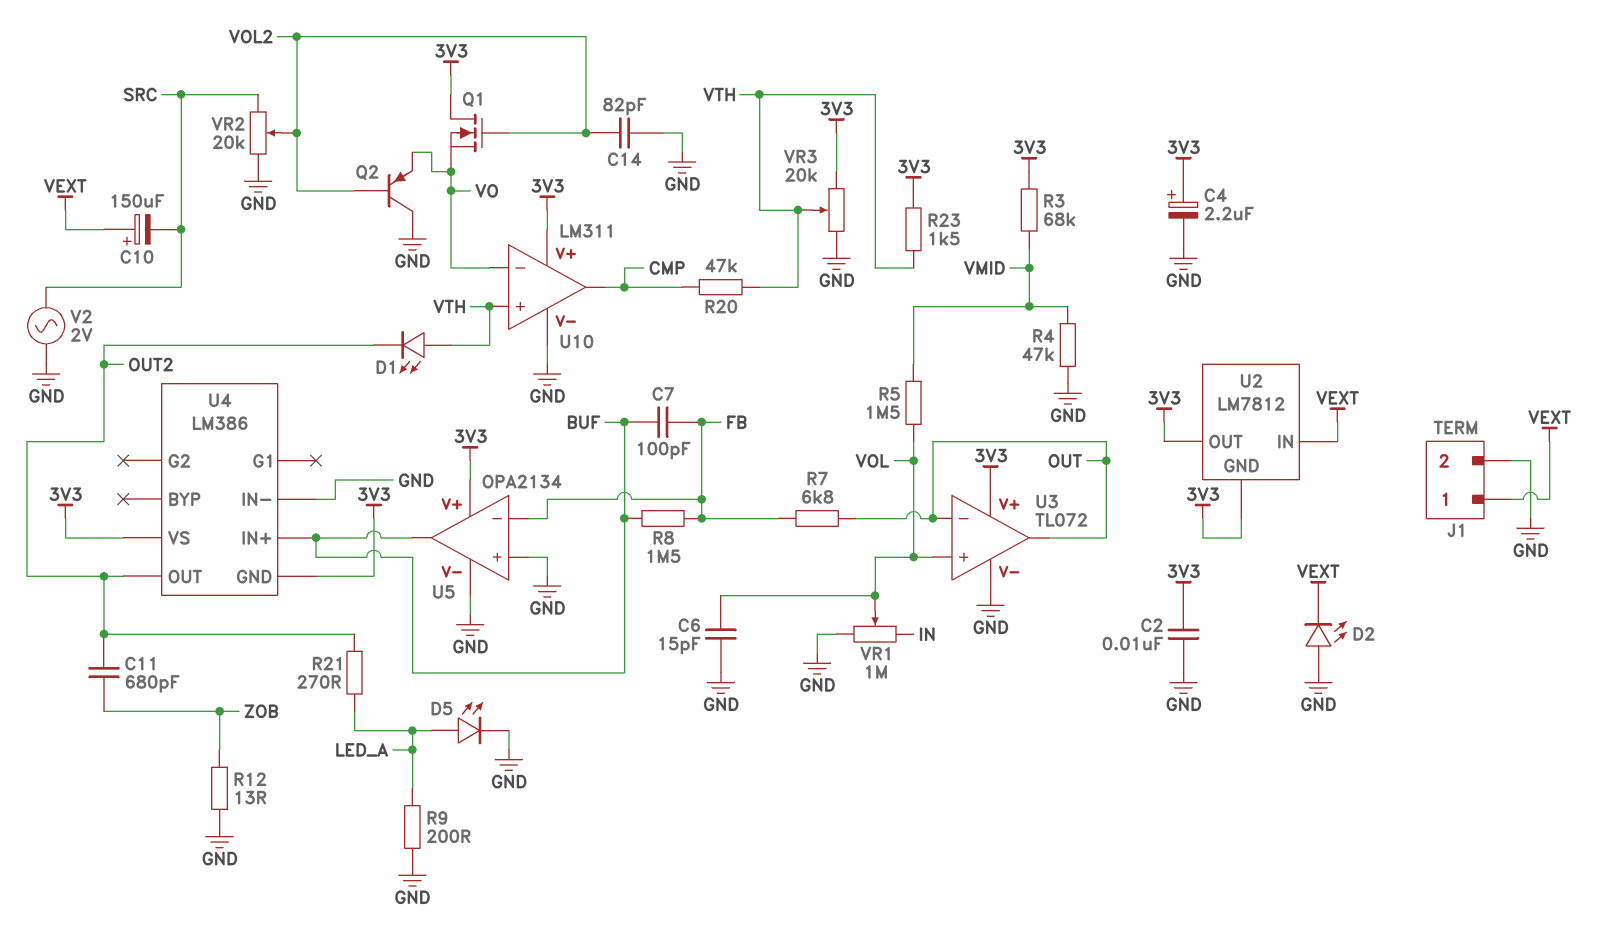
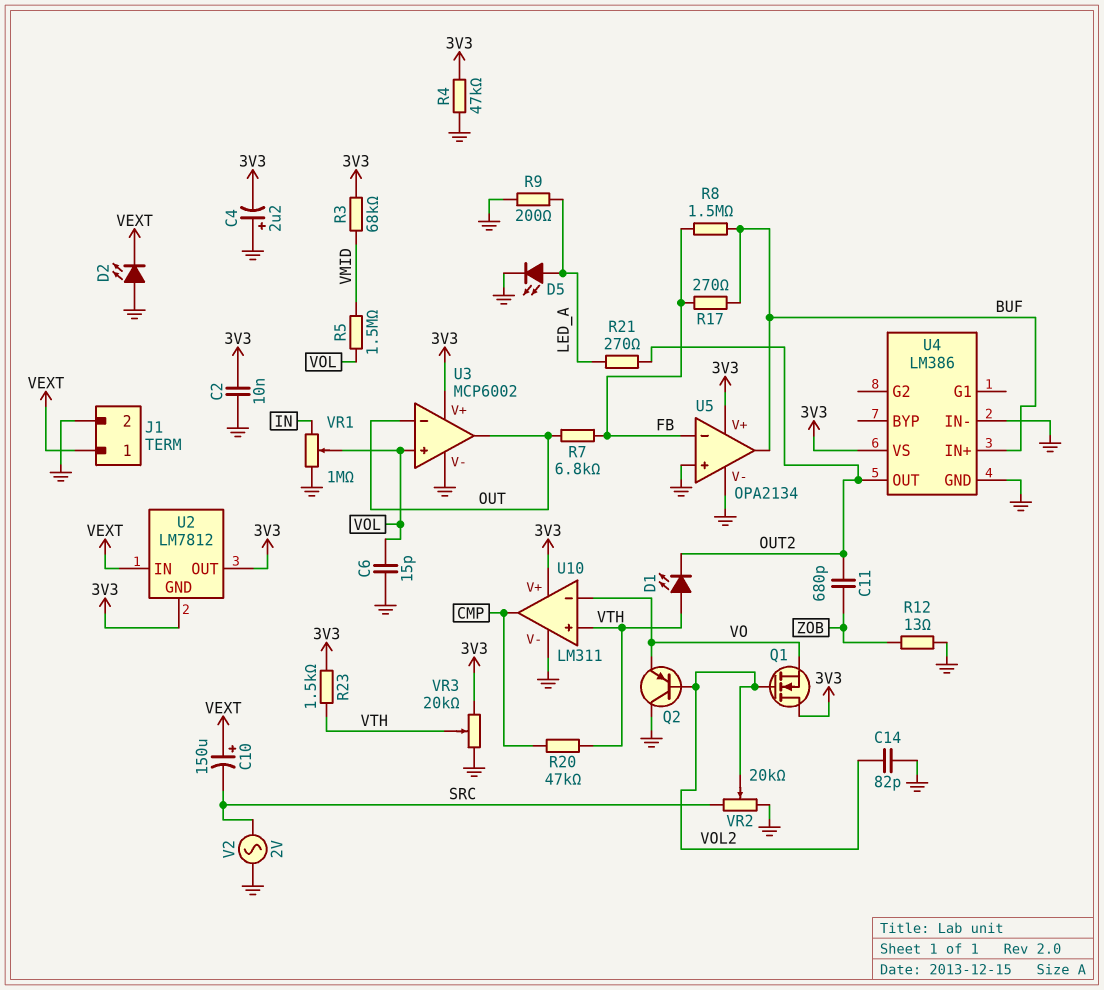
C4: 2.2uF (plus 3V3, minus GND) -> 2.2uF (plus GND, minus 3V3)
C7: 100pF (BUF, FB) -> none
R4: 47k (GND, VMID) -> 47k (3V3, GND)
R17: none -> 270 (BUF, FB)
U3: TL072 -> MCP6002
U4 pin GND: 3V3 -> GND

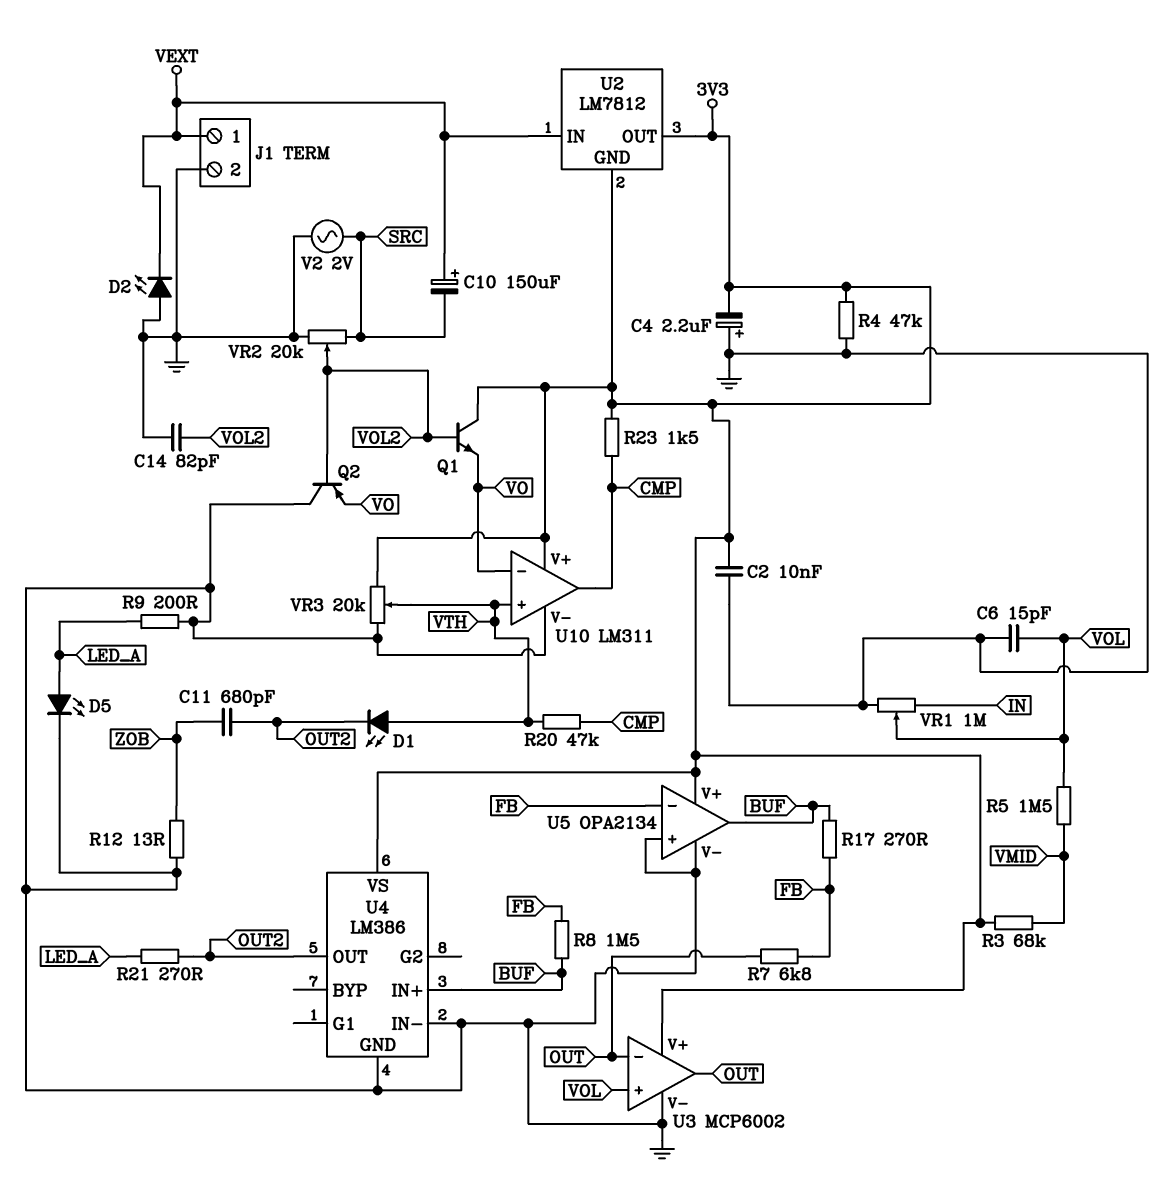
Q1: NMOS (G VOL2, D 3V3, S VO) -> NPN (B VOL2, C 3V3, E VO)
R23: 1.5k (3V3, VTH) -> 1.5k (3V3, CMP)

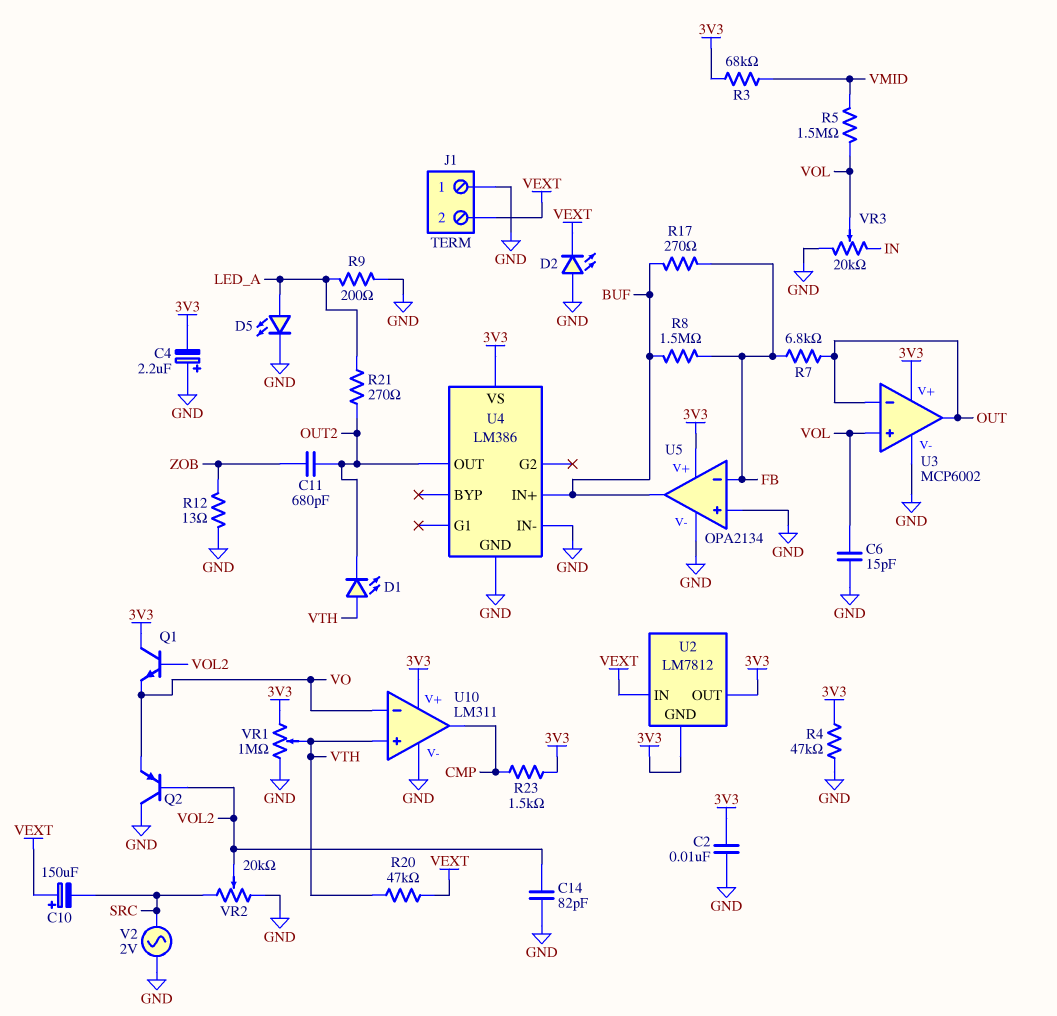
J1 pin 1: VEXT -> GND
J1 pin 2: GND -> VEXT
R20: 47k (CMP, VTH) -> 47k (VEXT, VTH)
VR1: 1M (GND, IN, wiper VOL) -> 1M (3V3, GND, wiper VTH)
VR3: 20k (3V3, GND, wiper VTH) -> 20k (GND, IN, wiper VOL)

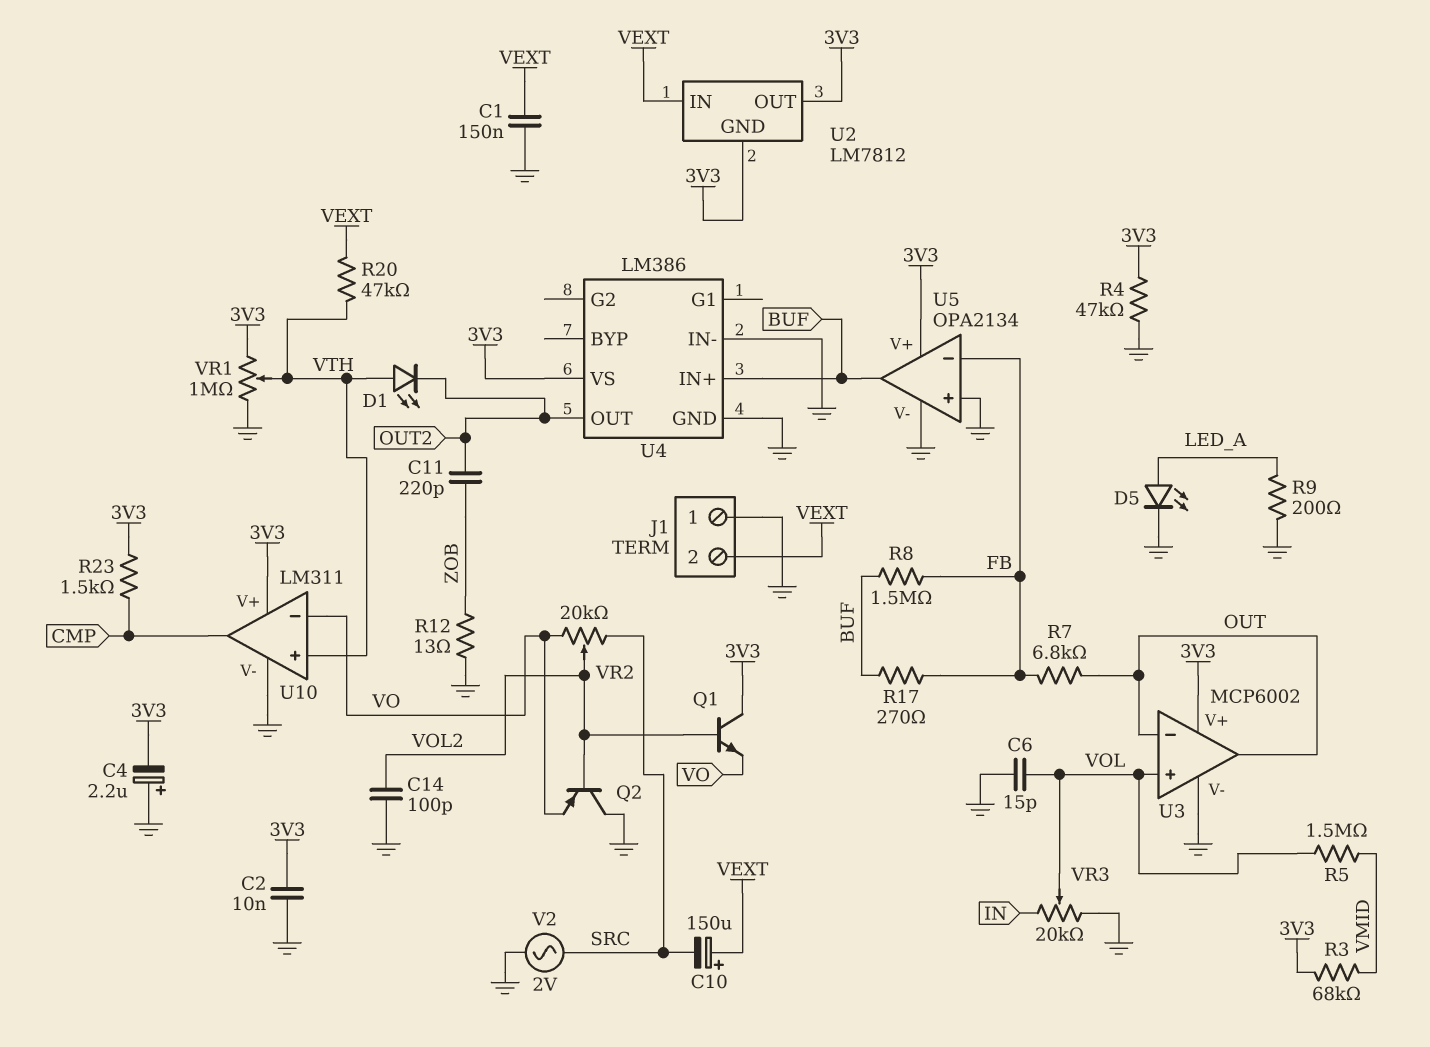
C1: none -> 150nF (GND, VEXT)
C11: 680pF (OUT2, ZOB) -> 220pF (OUT2, ZOB)
C14: 82pF (GND, VOL2) -> 100pF (GND, VOL2)
D2: LED (A GND, K VEXT) -> none
R21: 270 (LED_A, OUT2) -> none
VR2: 20k (GND, SRC, wiper VOL2) -> 20k (SRC, VO, wiper VOL2)

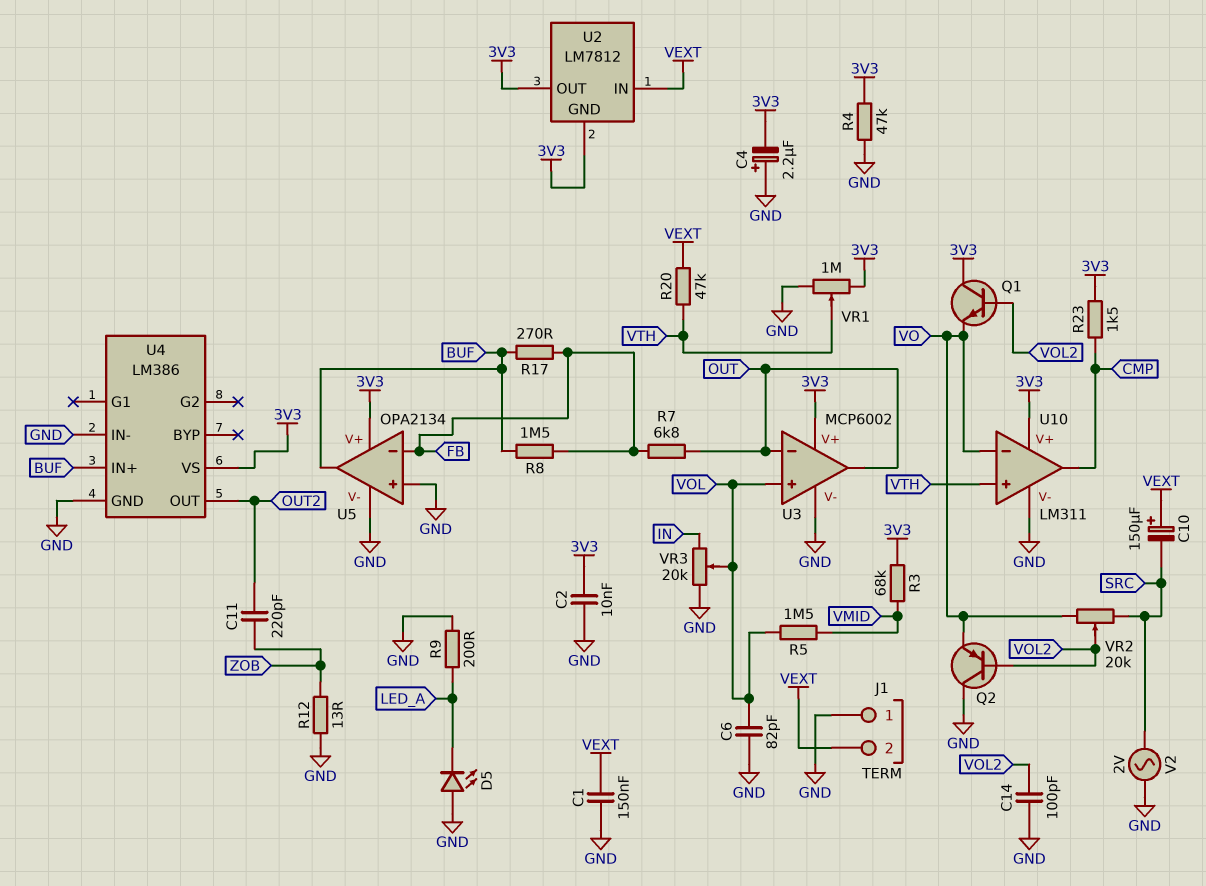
C6: 15pF (GND, VOL) -> 82pF (GND, VOL)
D1: LED (A VTH, K OUT2) -> none
D5: LED (A LED_A, K GND) -> LED (A GND, K LED_A)

